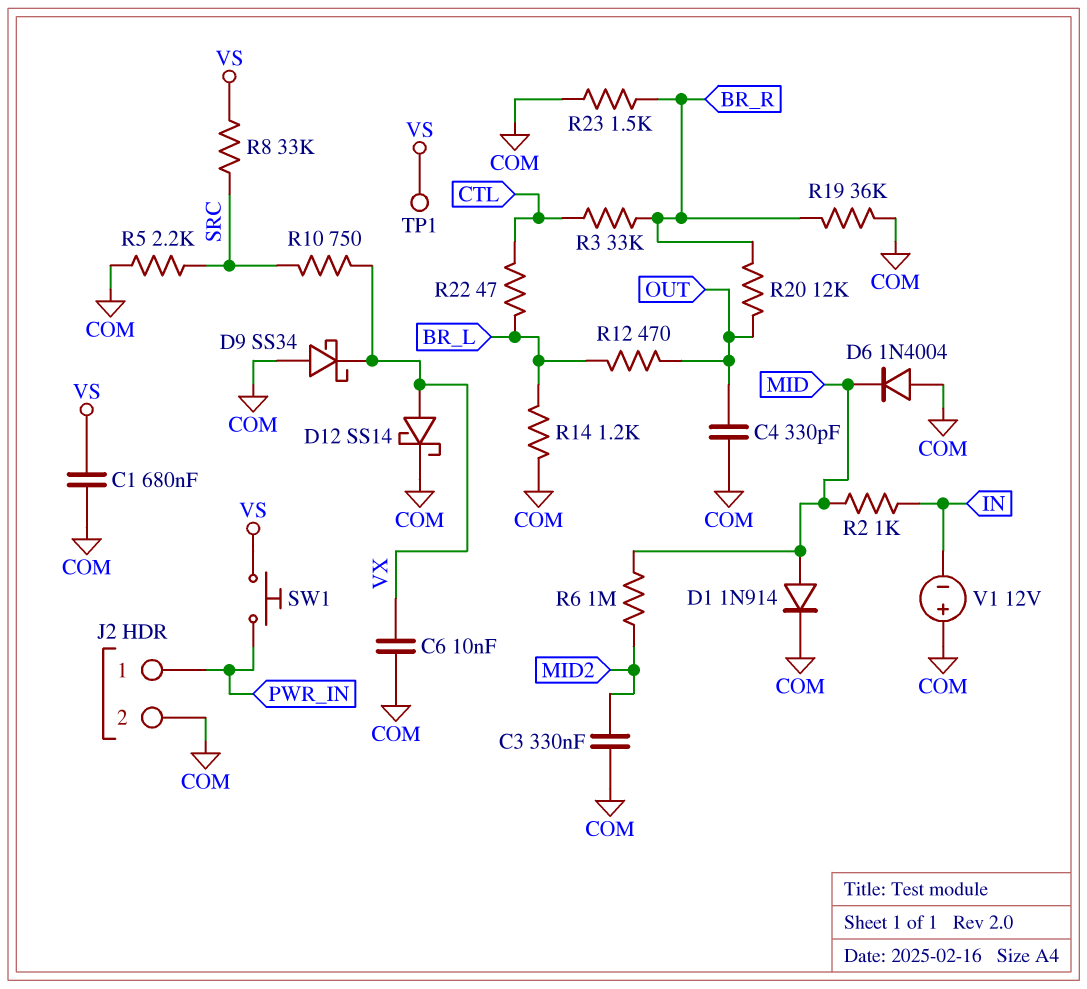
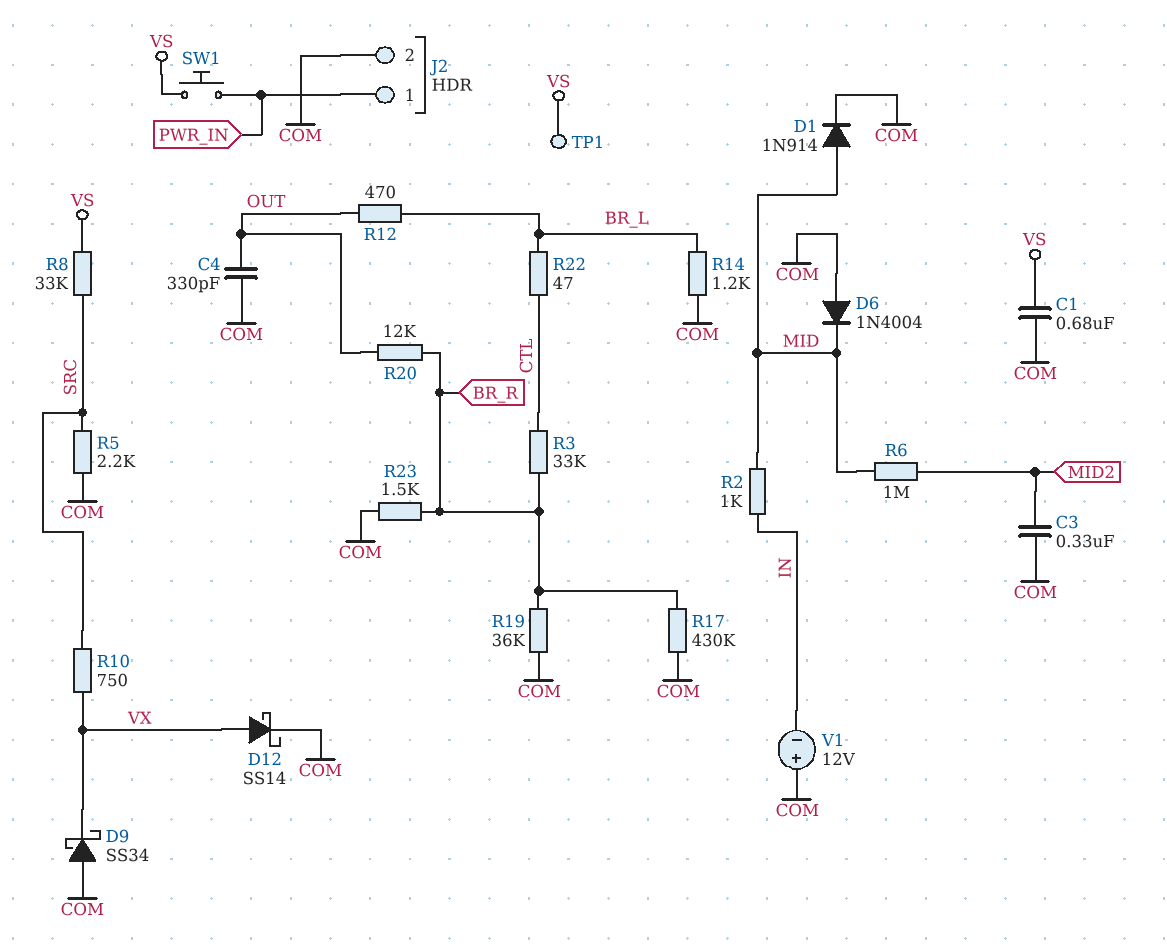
C6: 10nF (COM, VX) -> none
R17: none -> 430k (BR_R, COM)

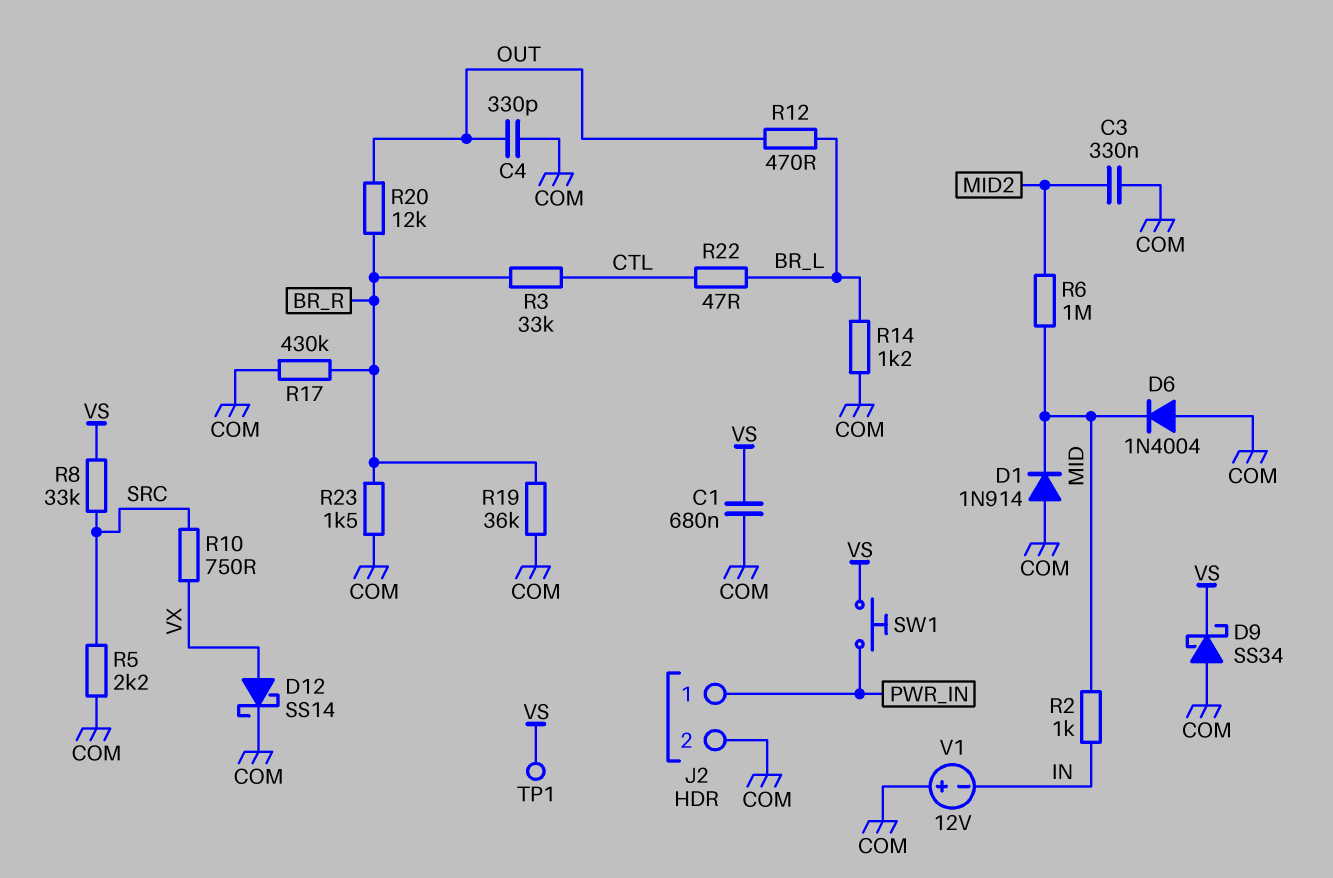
D1: diode 1N914 (A MID, K COM) -> diode 1N914 (A COM, K MID)
D9: schottky SS34 (A COM, K VX) -> schottky SS34 (A COM, K VS)

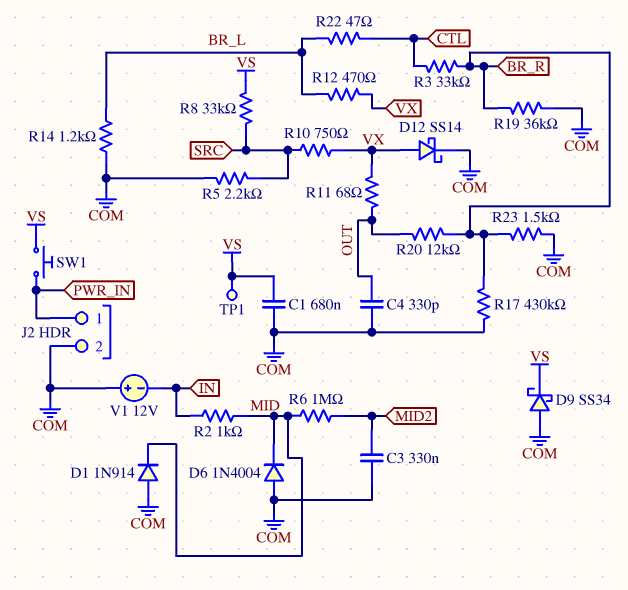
R11: none -> 68 (OUT, VX)
R12: 470 (BR_L, OUT) -> 470 (BR_L, VX)

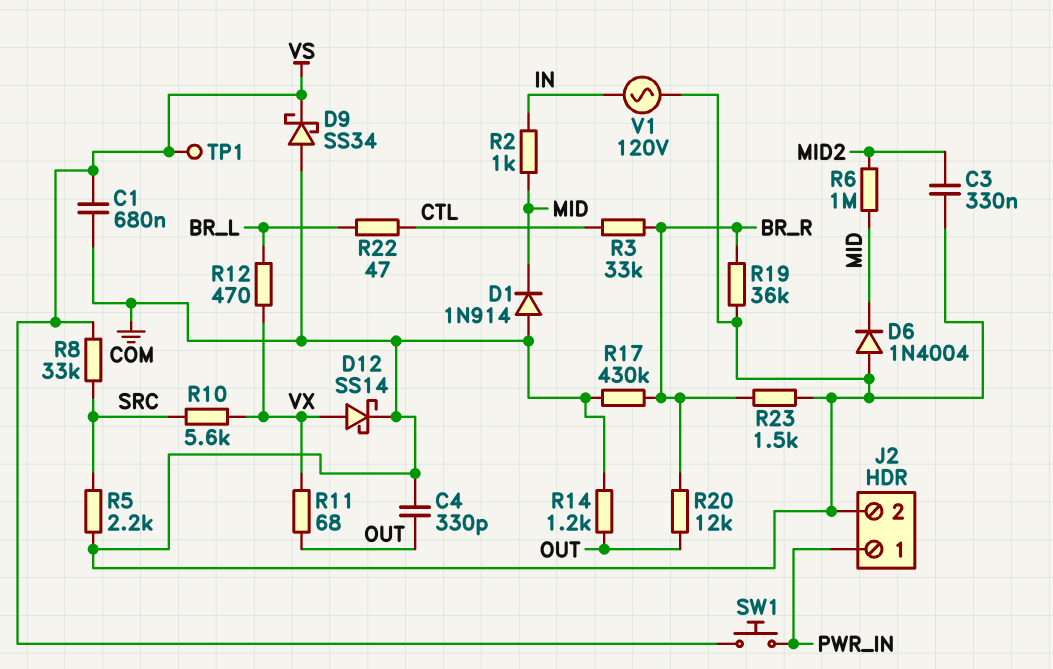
R10: 750 (SRC, VX) -> 5.6k (SRC, VX)
R14: 1.2k (BR_L, COM) -> 1.2k (COM, OUT)
V1: 12V (plus COM, minus IN) -> AC 120V (COM, IN)

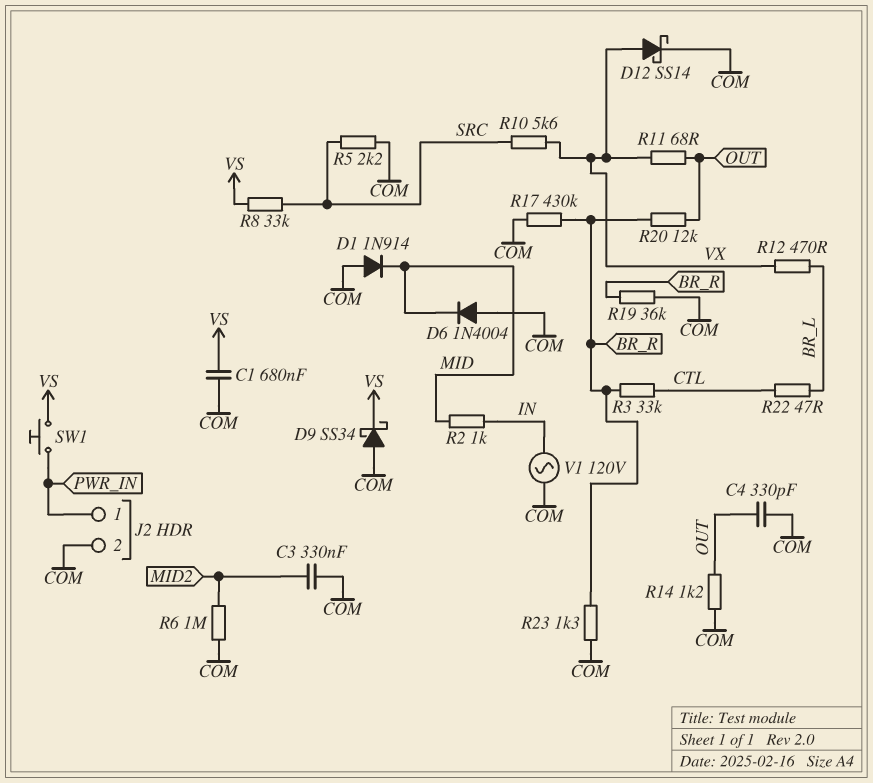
R6: 1M (MID, MID2) -> 1M (COM, MID2)
R23: 1.5k (BR_R, COM) -> 1.3k (BR_R, COM)
TP1: test point (VS) -> none

